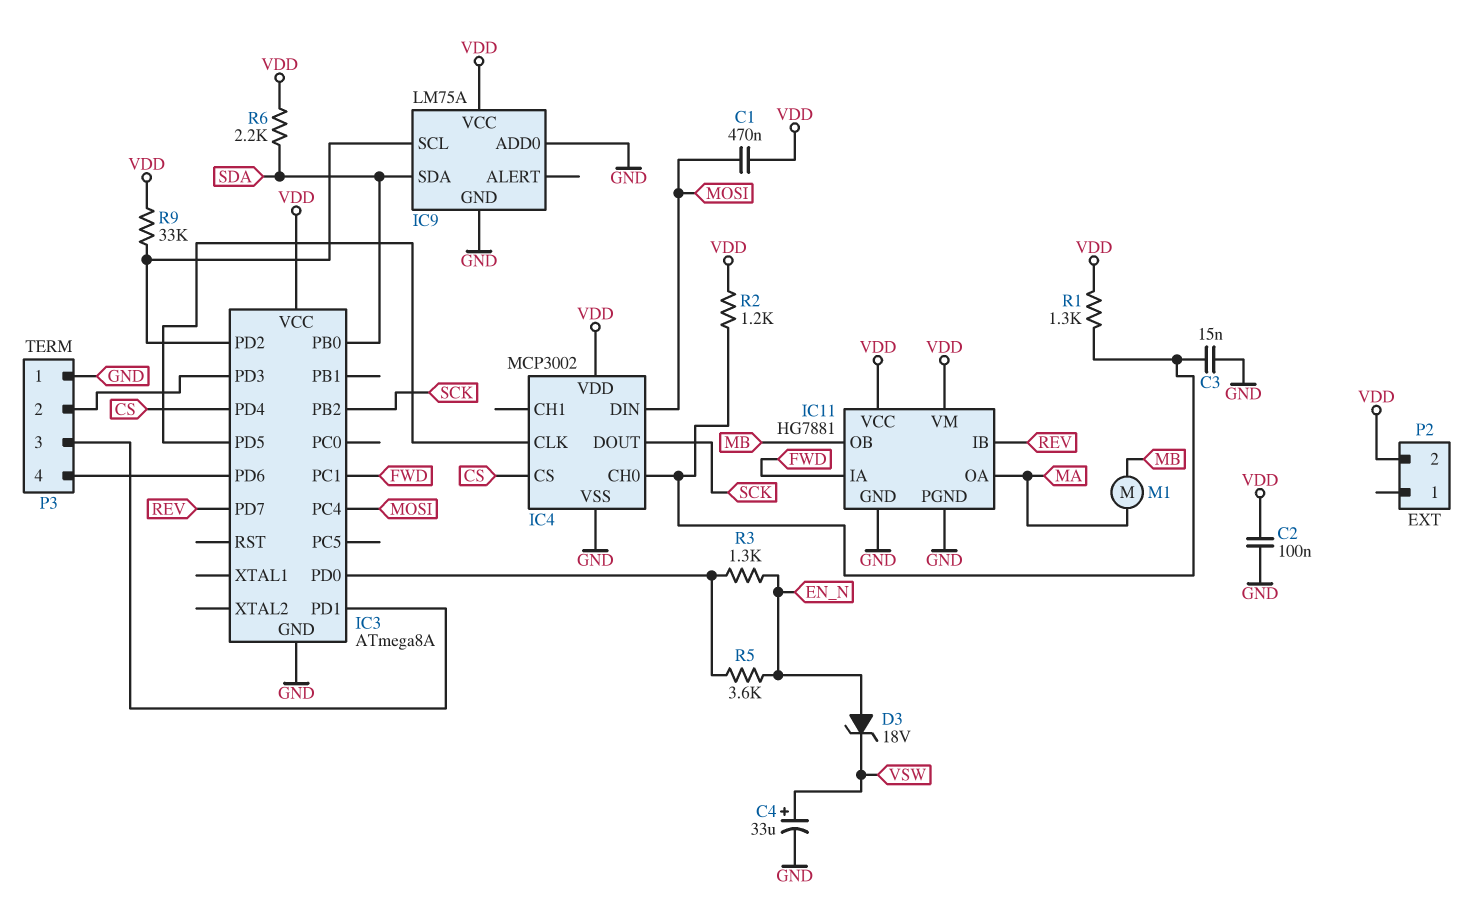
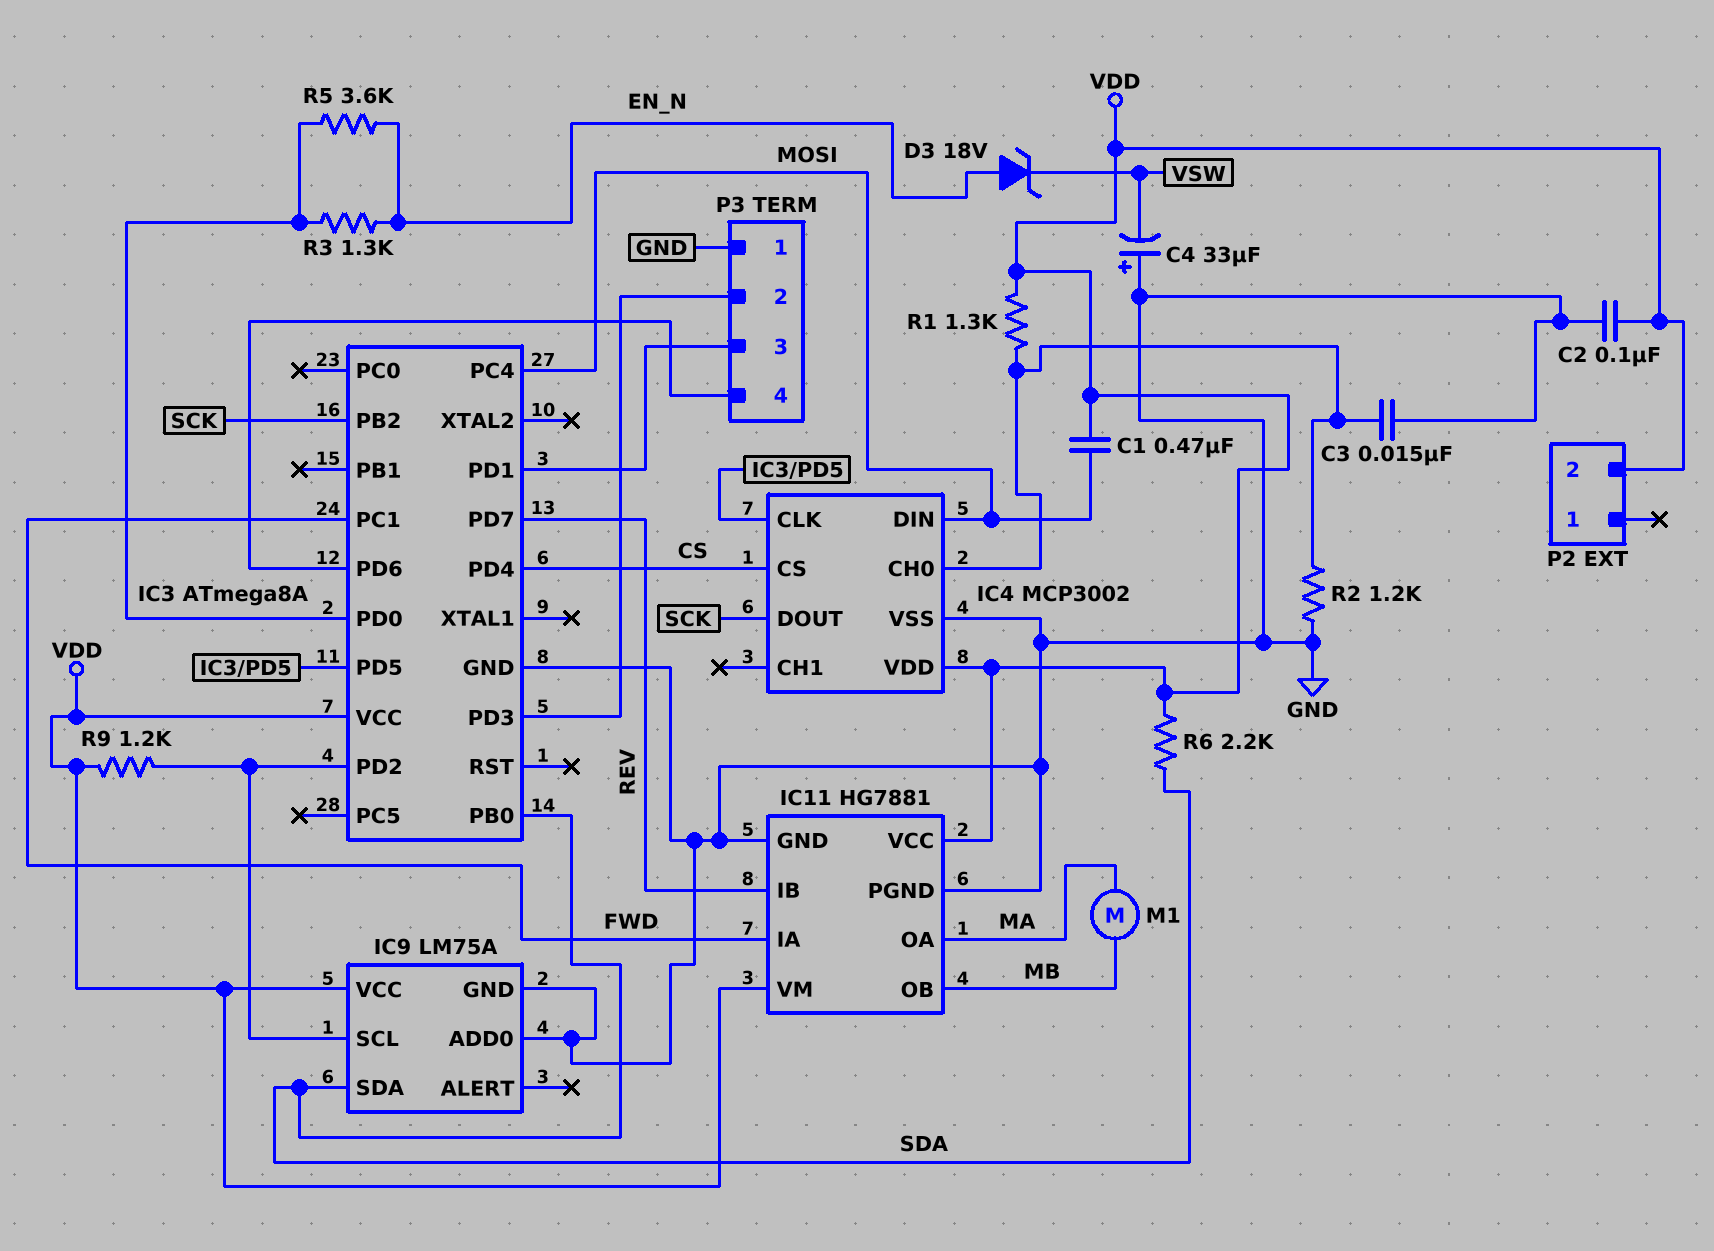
C4: 33uF (plus VSW, minus GND) -> 33uF (plus GND, minus VSW)
R2: 1.2k (IC4/CH0, VDD) -> 1.2k (GND, IC4/CH0)
R9: 33k (IC3/PD2, VDD) -> 1.2k (IC3/PD2, VDD)

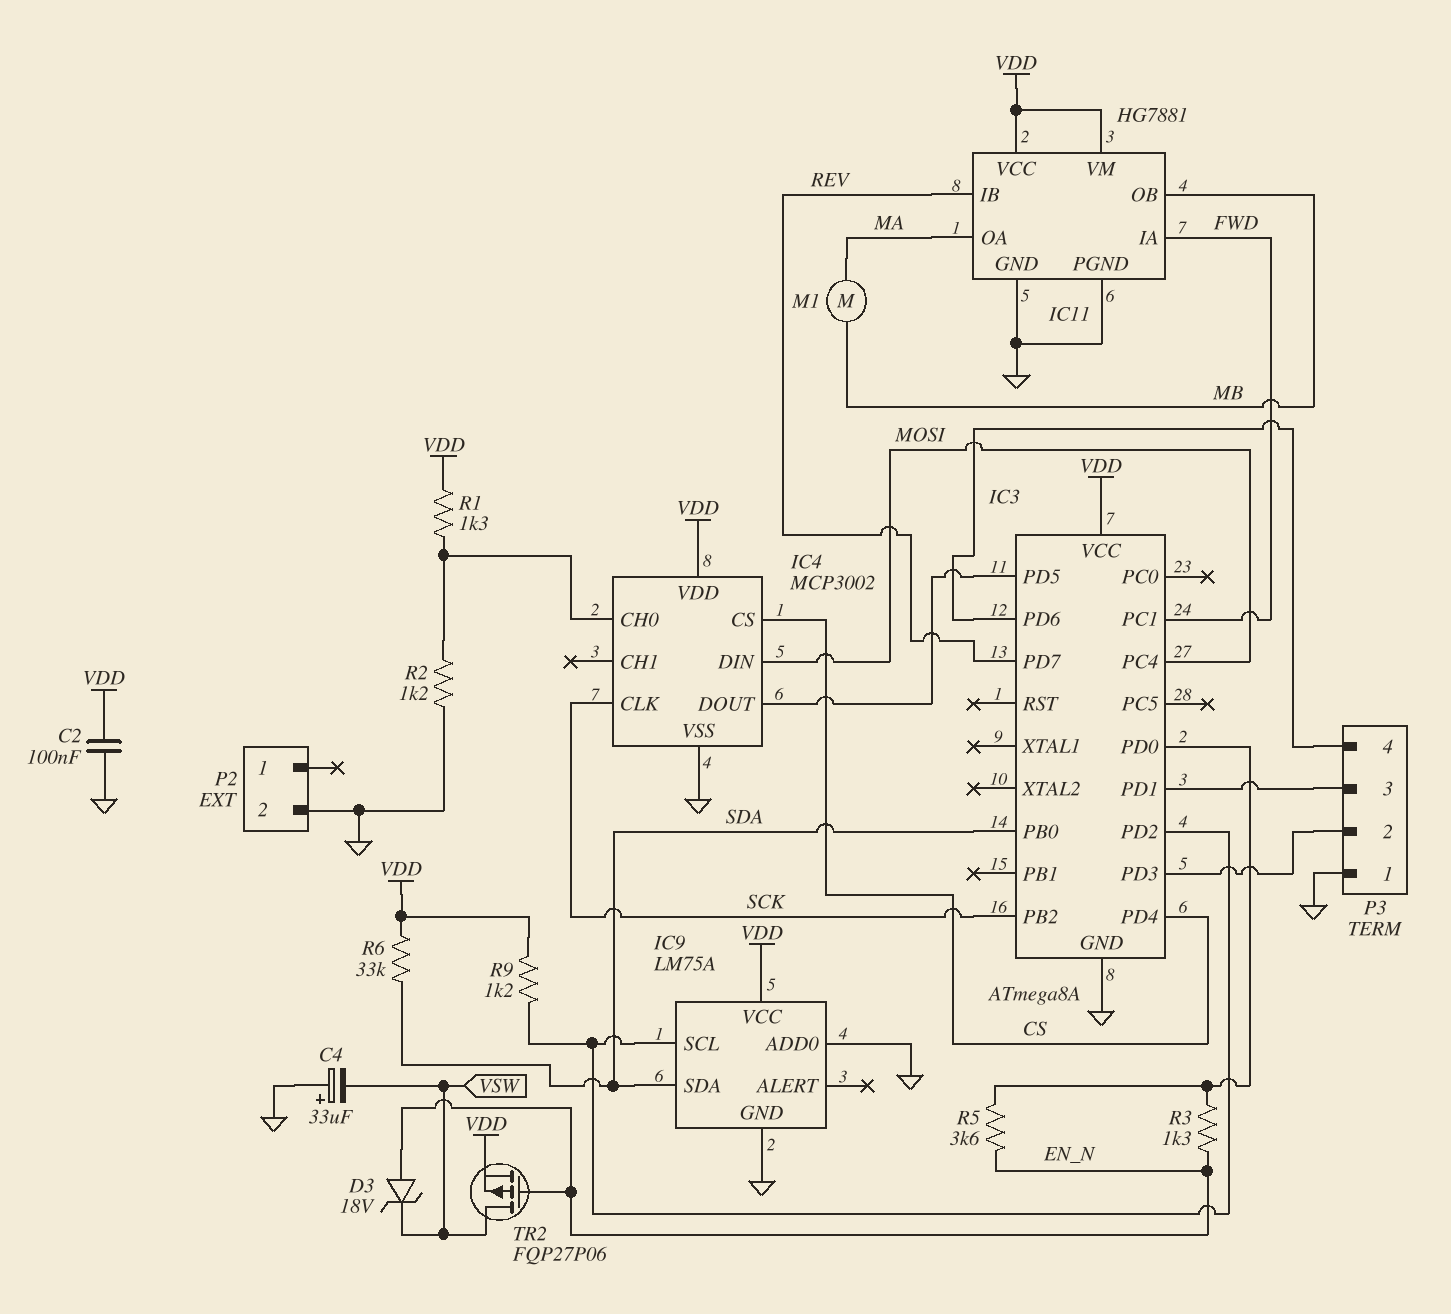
C1: 470nF (MOSI, VDD) -> none
C3: 15nF (GND, IC4/CH0) -> none
IC4 pin CLK: IC3/PD5 -> SCK
IC4 pin DOUT: SCK -> IC3/PD5
P2 pin 2: VDD -> GND
R6: 2.2k (SDA, VDD) -> 33k (SDA, VDD)
TR2: none -> PMOS FQP27P06 (G EN_N, D VSW, S VDD)

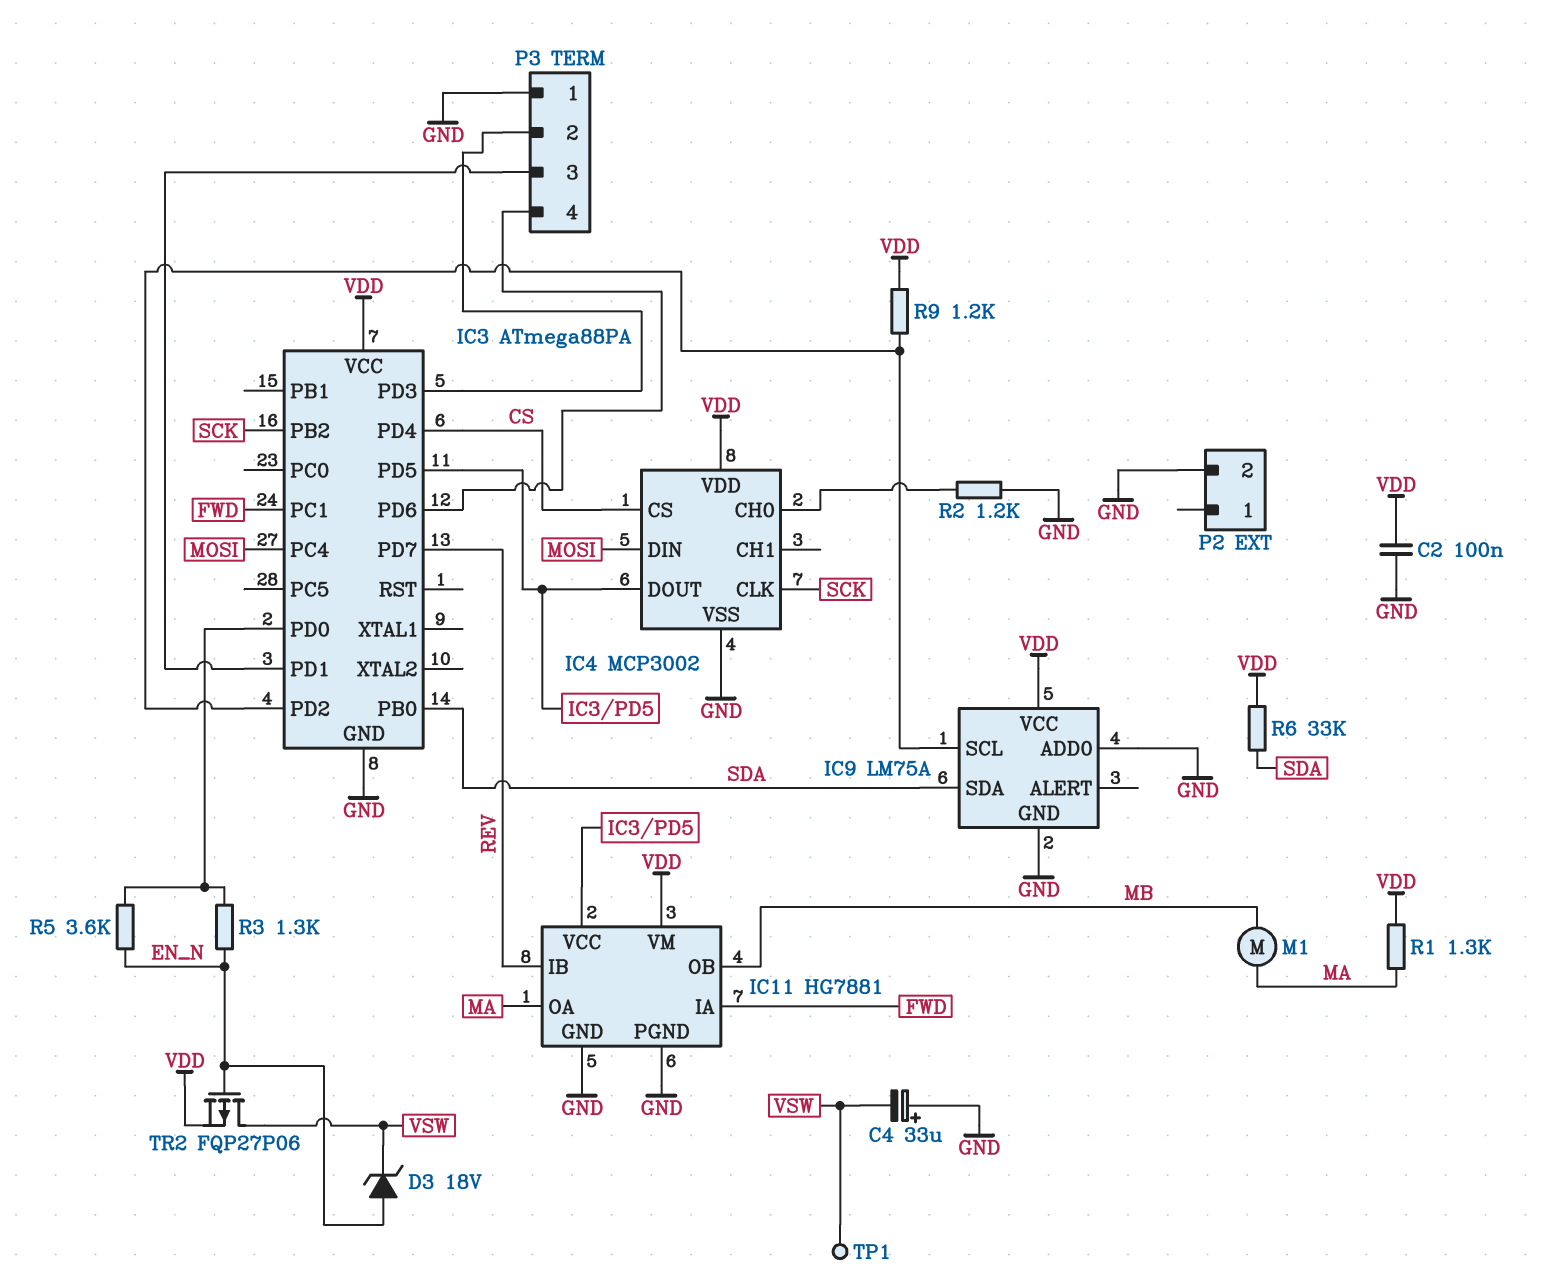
IC3: ATmega8A -> ATmega88PA
IC11 pin VCC: VDD -> IC3/PD5
R1: 1.3k (IC4/CH0, VDD) -> 1.3k (MA, VDD)
TP1: none -> test point (VSW)

